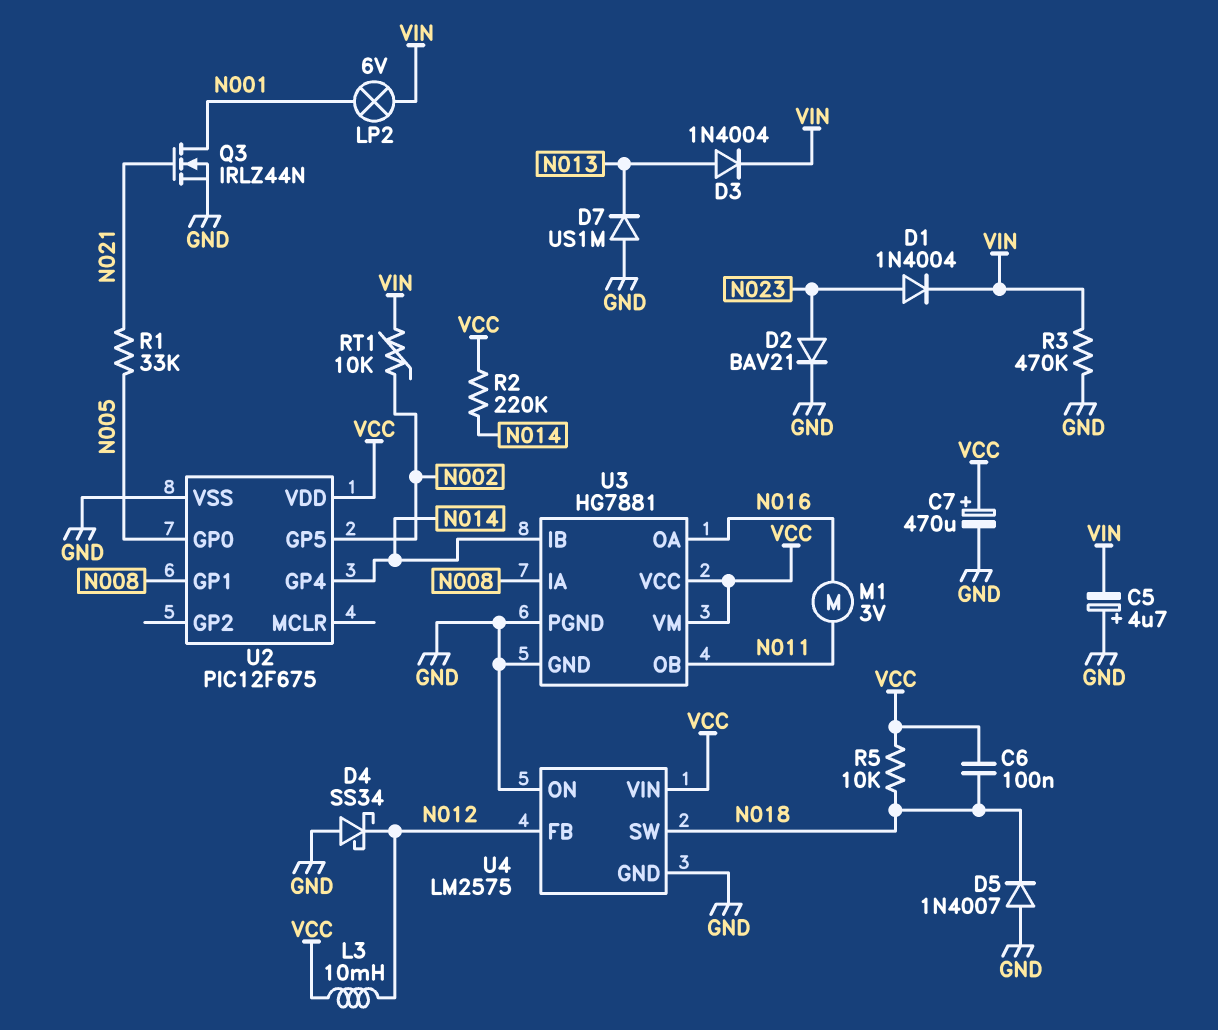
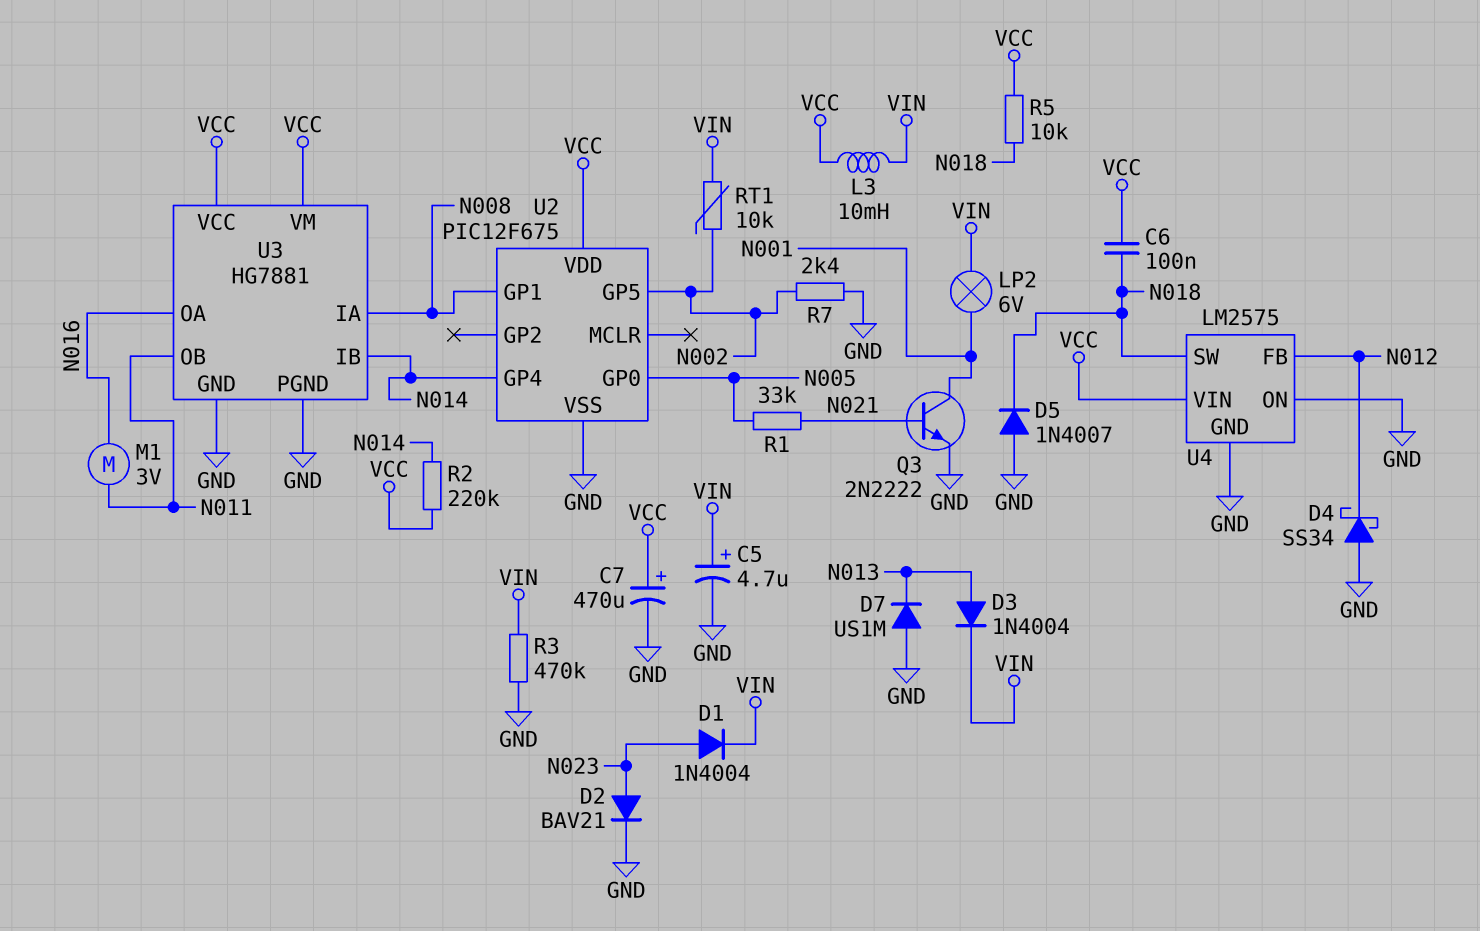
C5: 4.7uF (plus GND, minus VIN) -> 4.7uF (plus VIN, minus GND)
L3: 10mH (N012, VCC) -> 10mH (VCC, VIN)
Q3: NMOS IRLZ44N (G N021, D N001, S GND) -> NPN 2N2222 (B N021, C N001, E GND)
R7: none -> 2.4k (GND, N002)

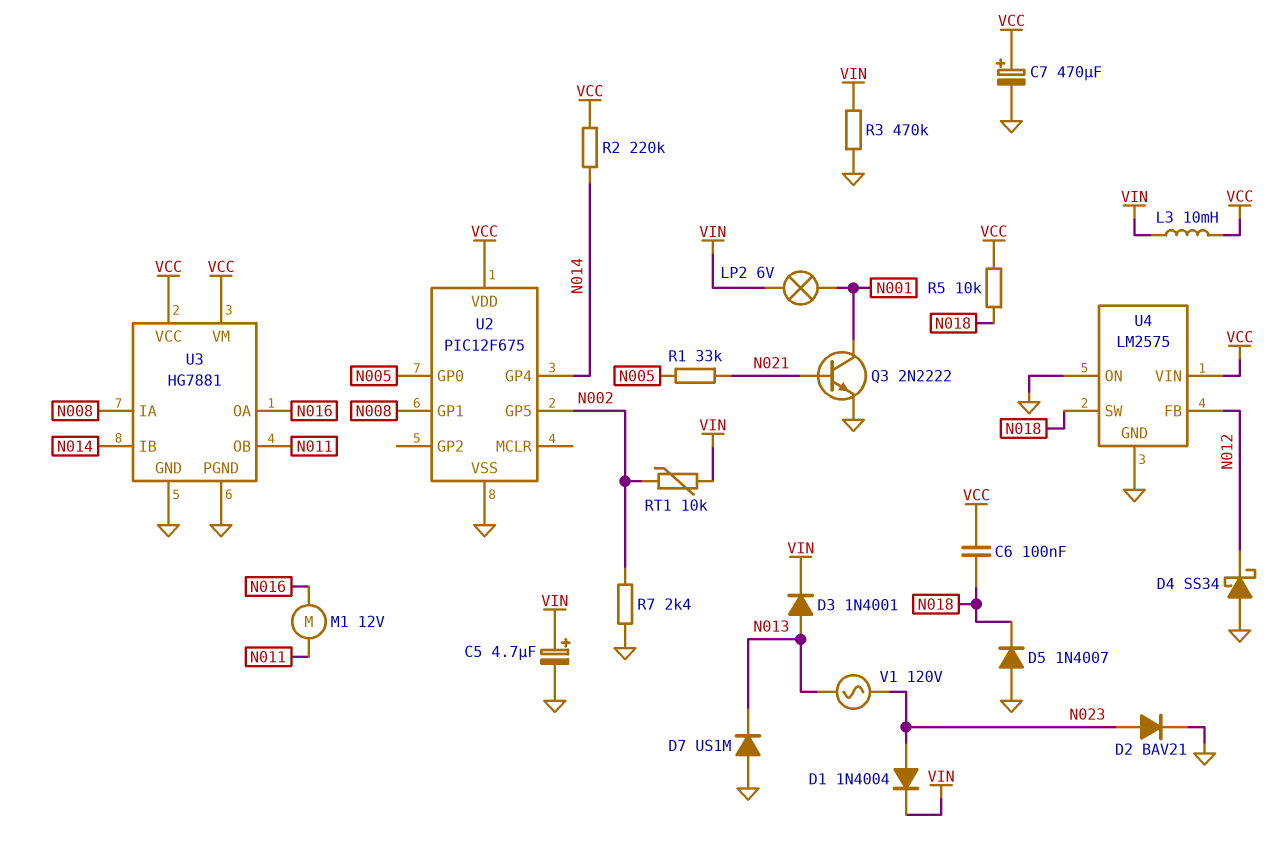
D3: diode 1N4004 (A N013, K VIN) -> diode 1N4001 (A N013, K VIN)
M1: motor 3V (N011, N016) -> motor 12V (N011, N016)
V1: none -> AC 120V (N013, N023)

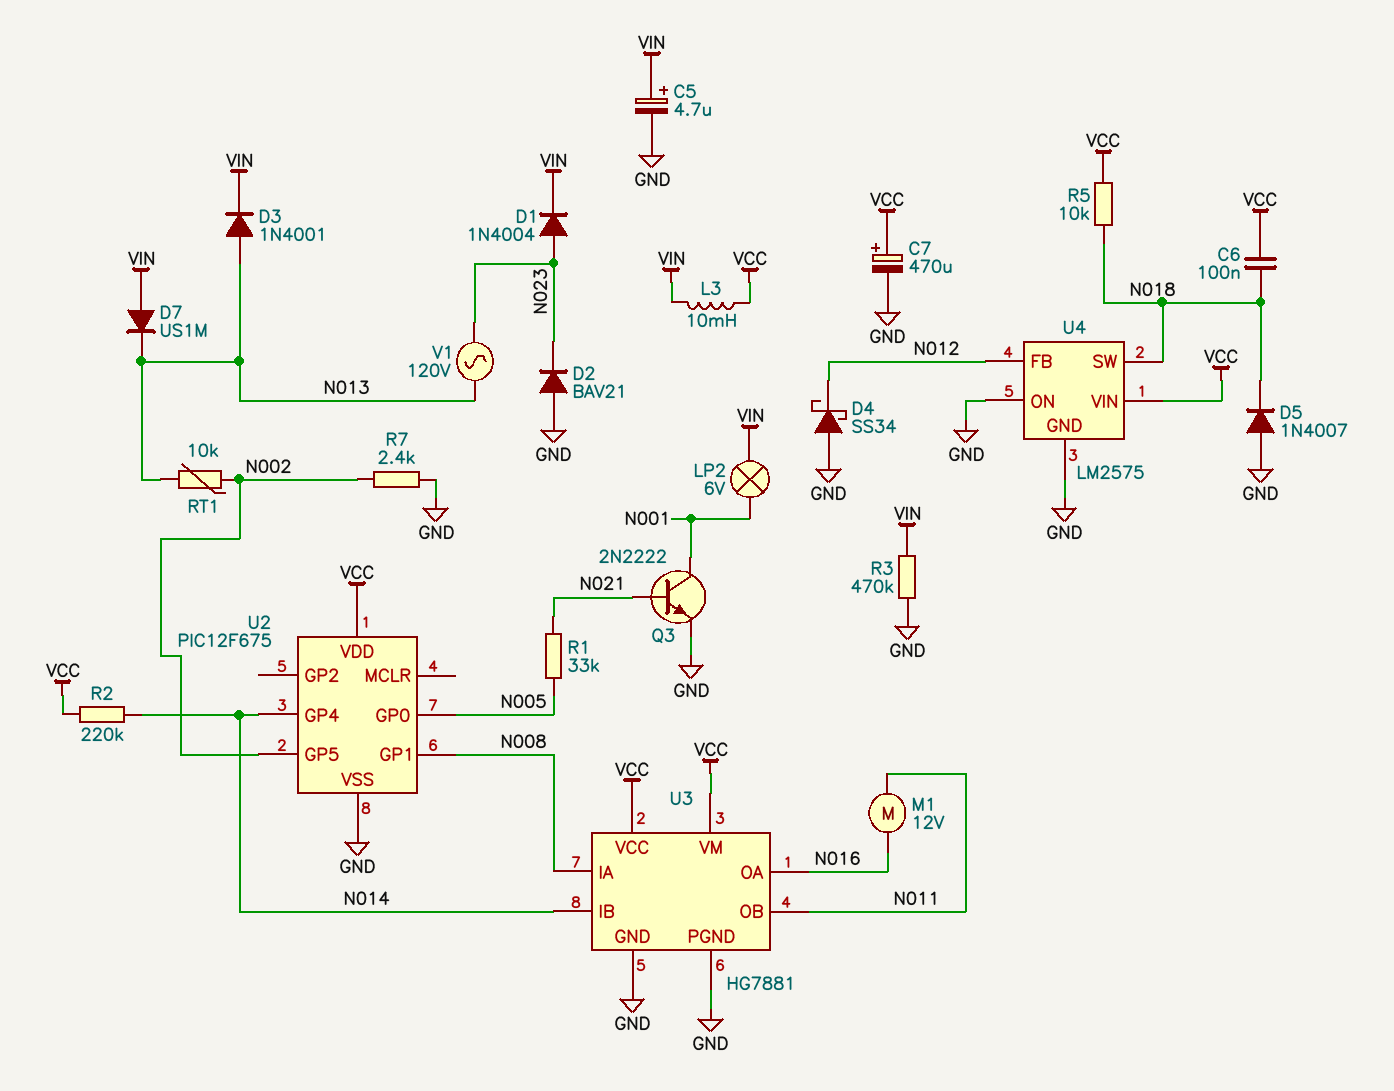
D2: diode BAV21 (A N023, K GND) -> diode BAV21 (A GND, K N023)
D7: diode US1M (A GND, K N013) -> diode US1M (A VIN, K N013)
RT1: 10k (N002, VIN) -> 10k (N002, N013)

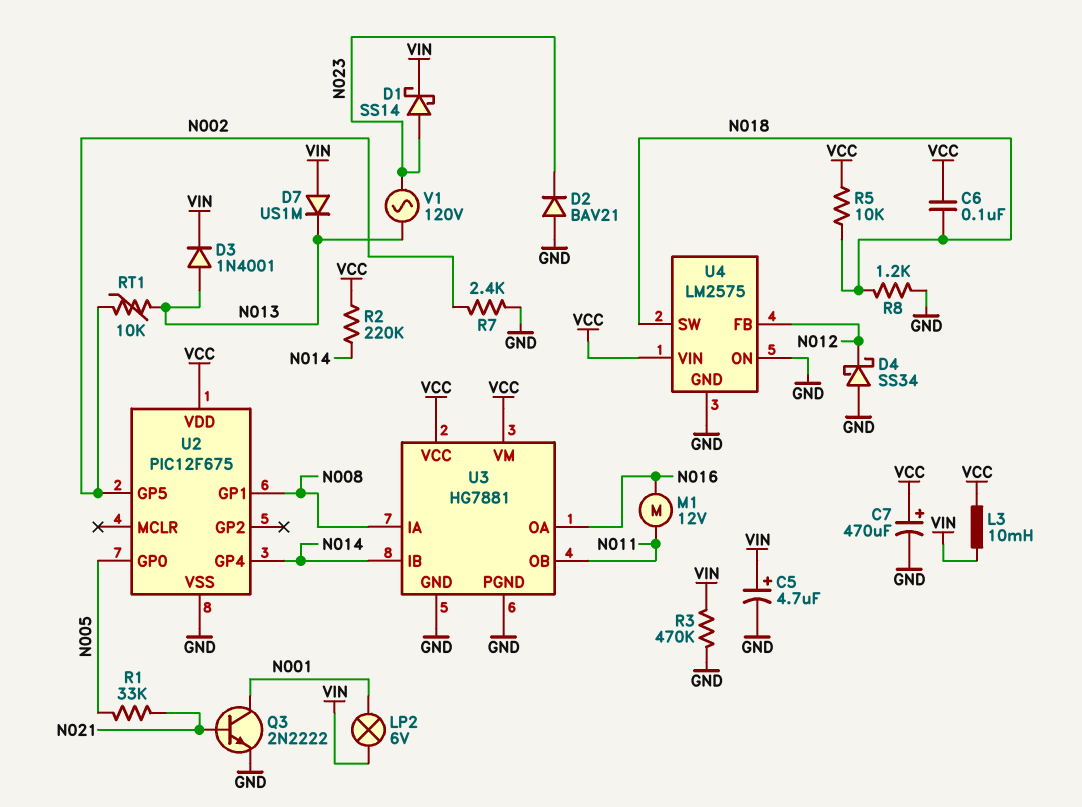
D1: diode 1N4004 (A N023, K VIN) -> schottky SS14 (A N023, K VIN)
D5: diode 1N4007 (A GND, K N018) -> none
R8: none -> 1.2k (GND, N018)

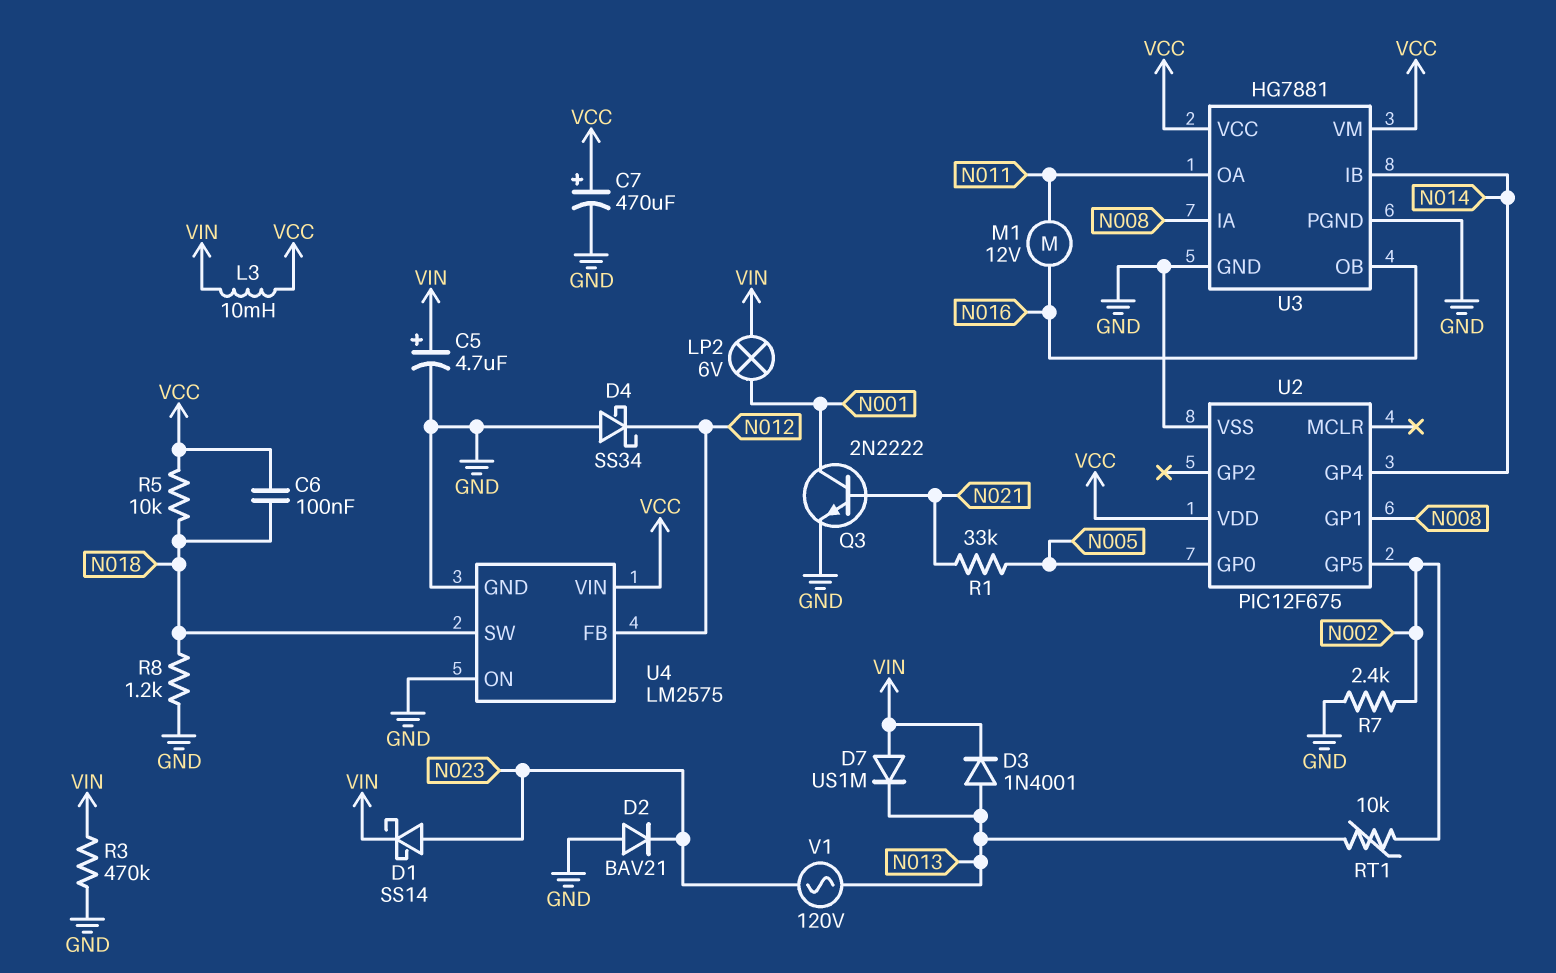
R2: 220k (N014, VCC) -> none
U3 pin OA: N016 -> N011
U3 pin OB: N011 -> N016

